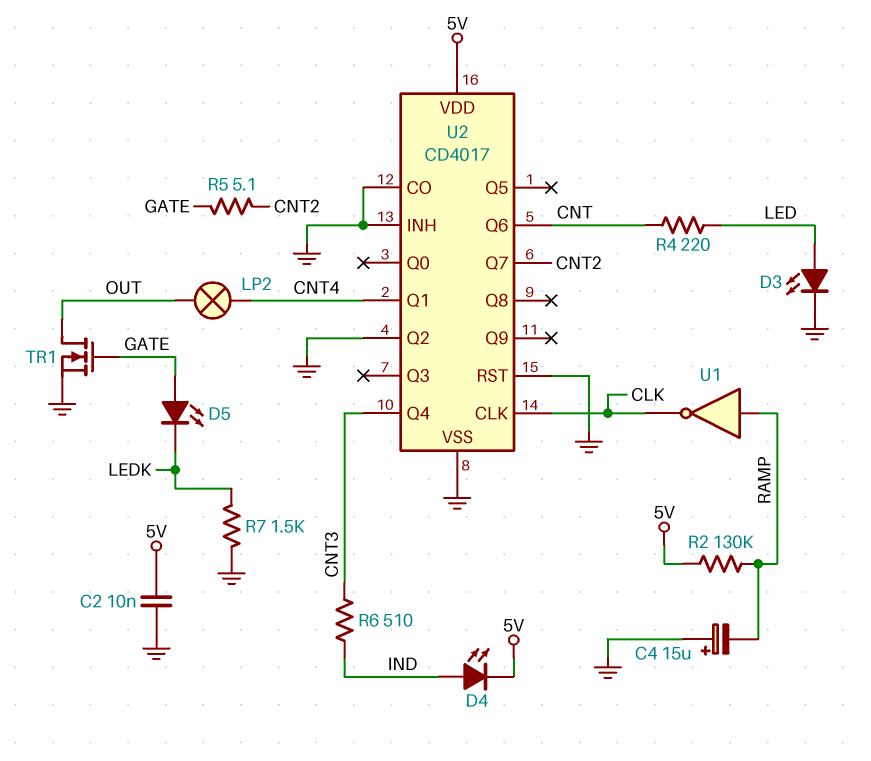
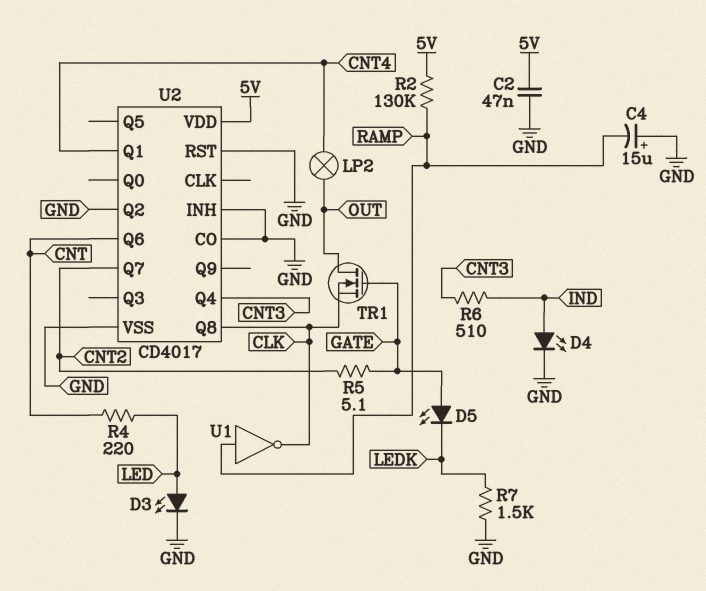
C2: 10nF (5V, GND) -> 47nF (5V, GND)
D4: LED (A IND, K 5V) -> LED (A IND, K GND)
TR1: NMOS (G GATE, D OUT, S GND) -> NMOS (G GATE, D OUT, S CLK)
U2 pin CLK: CLK -> none
U2 pin Q8: none -> CLK

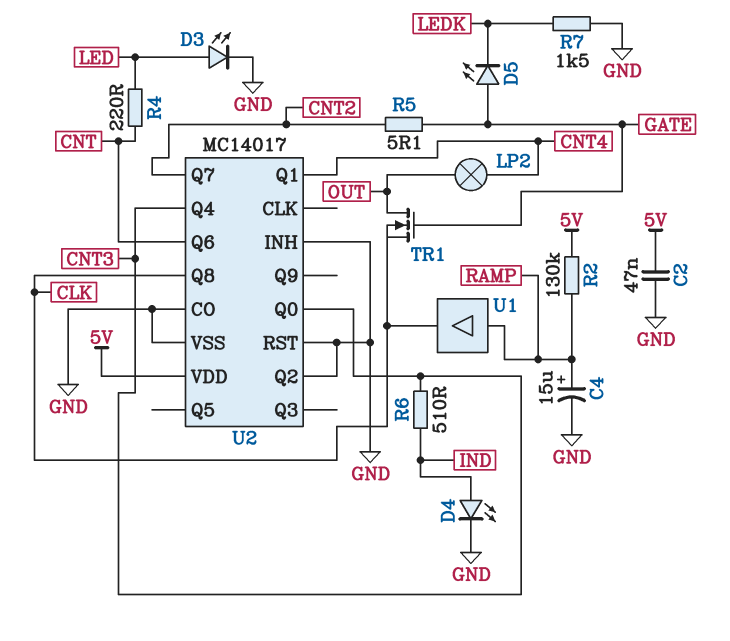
C4: 15uF (plus GND, minus RAMP) -> 15uF (plus RAMP, minus GND)
U1: NOT (in RAMP, out CLK) -> buffer (in RAMP, out CLK)
U2: CD4017 -> MC14017
U2 pin Q0: none -> CNT3

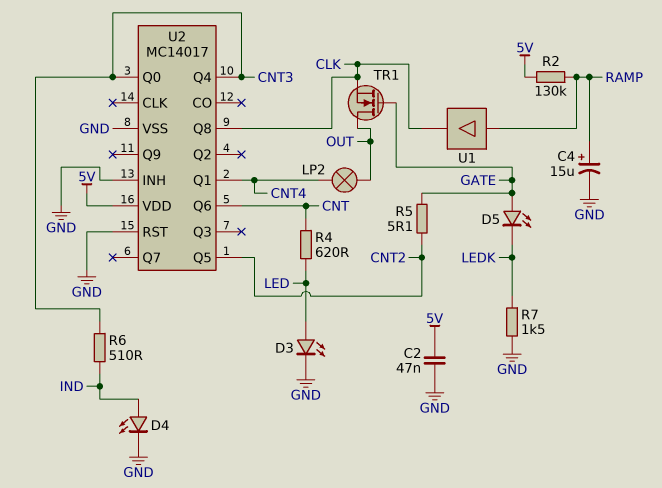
R4: 220 (CNT, LED) -> 620 (CNT, LED)
U2 pin CO: GND -> none
U2 pin Q2: GND -> none
U2 pin Q5: none -> CNT2
U2 pin Q7: CNT2 -> none

